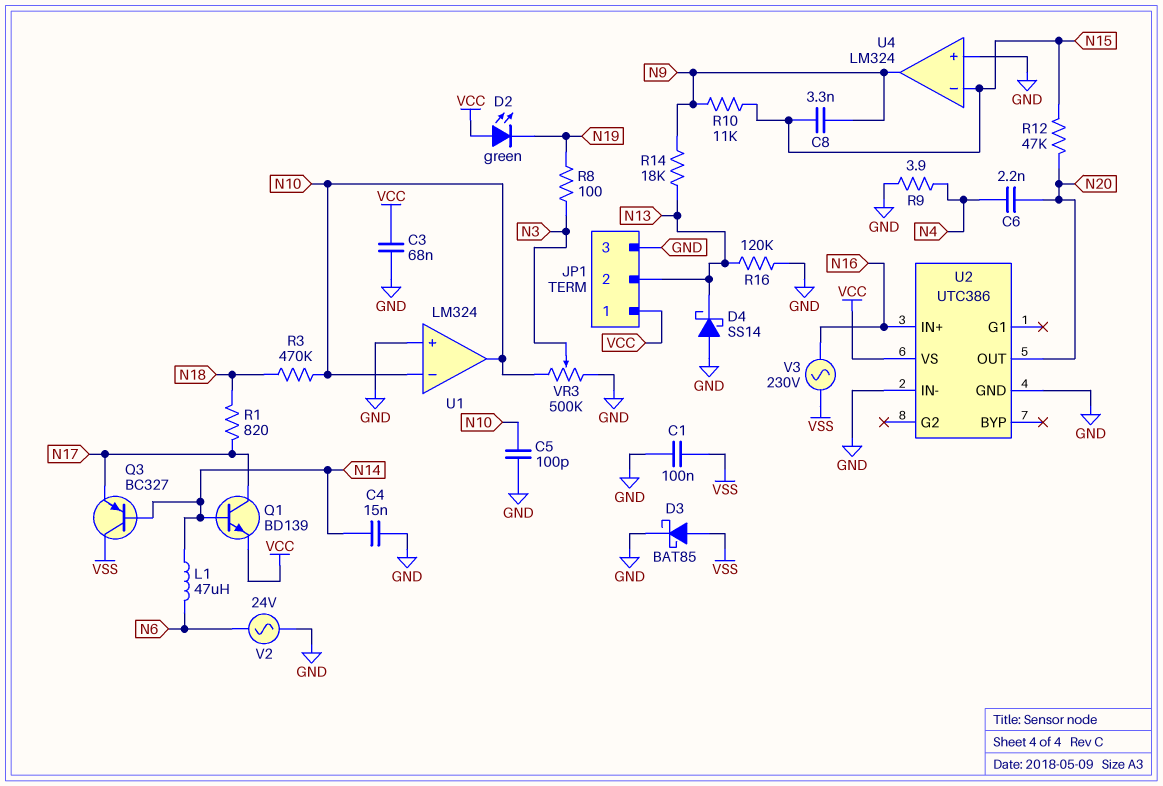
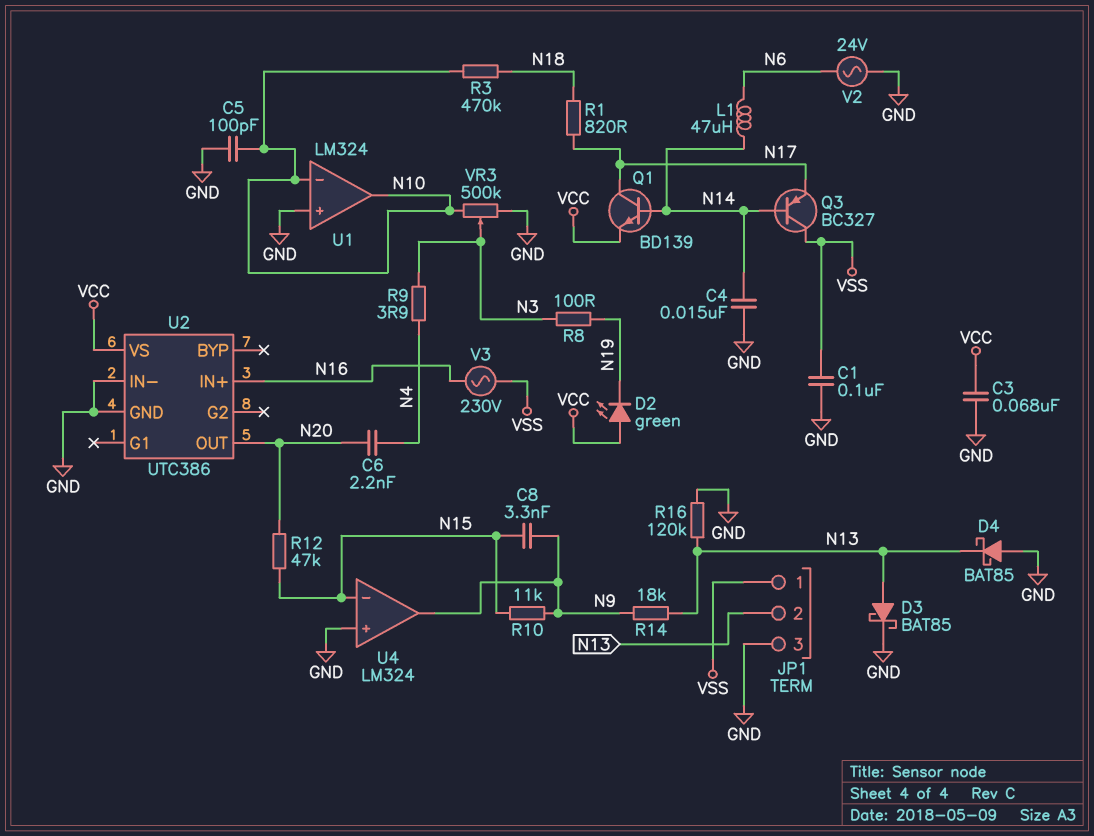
D3: schottky BAT85 (A VSS, K GND) -> schottky BAT85 (A N13, K GND)
D4: schottky SS14 (A GND, K N13) -> schottky BAT85 (A GND, K N13)
JP1 pin 1: VCC -> VSS
R9: 3.9 (GND, N4) -> 3.9 (N3, N4)

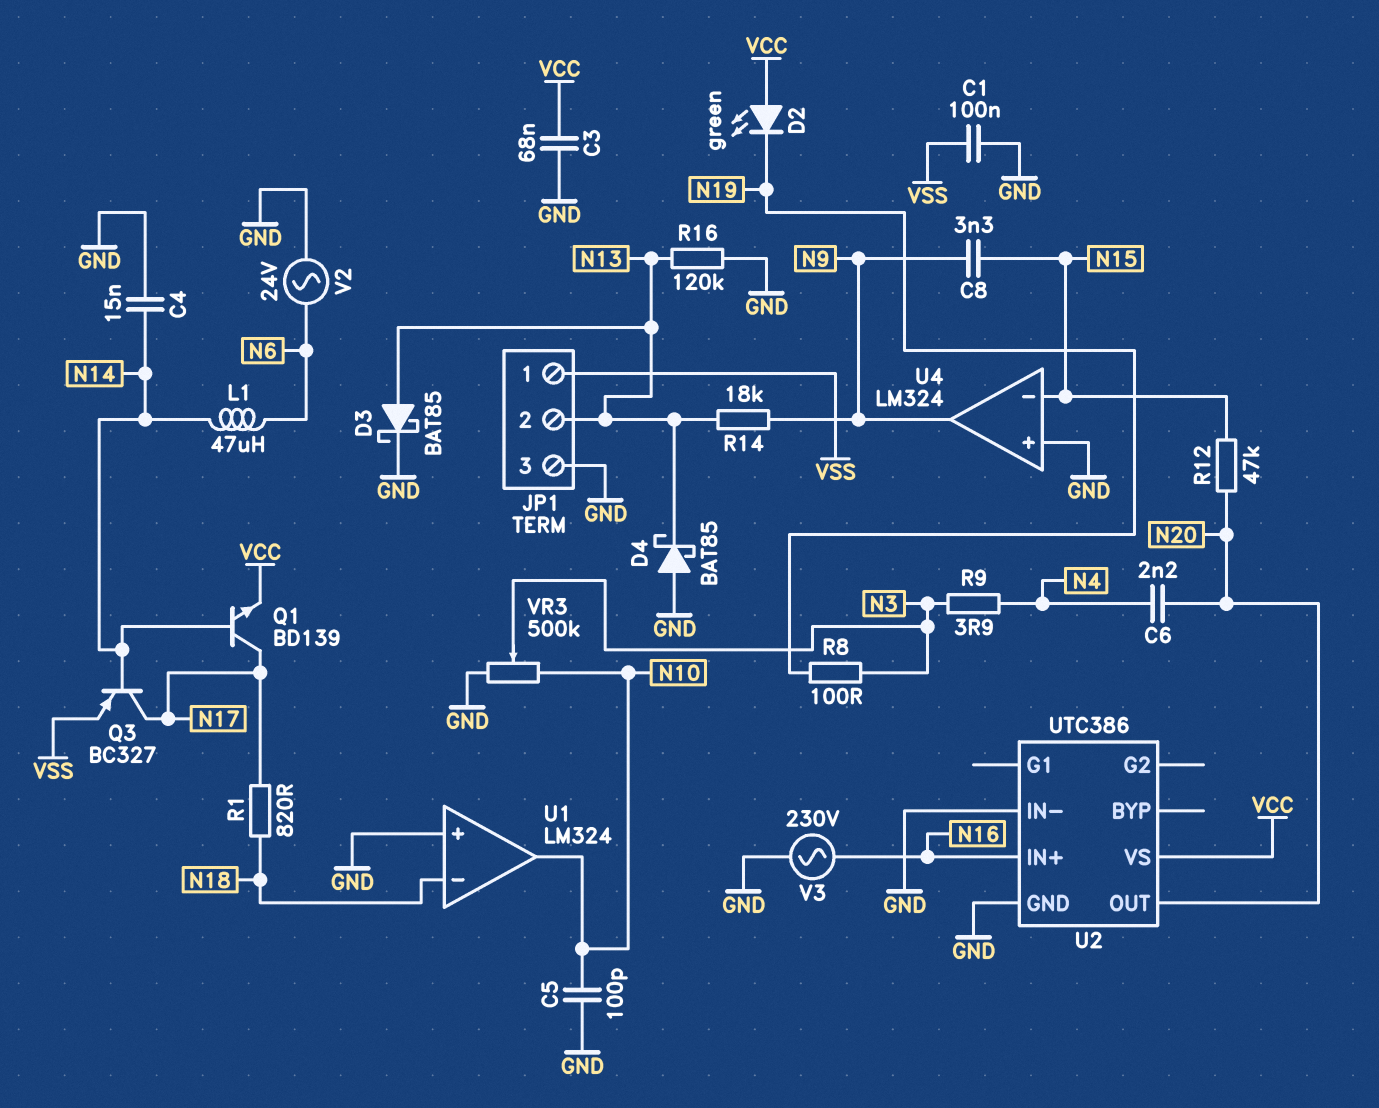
Q3: PNP BC327 (B N14, C VSS, E N17) -> PNP BC327 (B N14, C N17, E VSS)
R3: 470k (N10, N18) -> none
R10: 11k (N9, N15) -> none
U1 pin in-: N10 -> N18
V3: AC 230V (N16, VSS) -> AC 230V (GND, N16)

